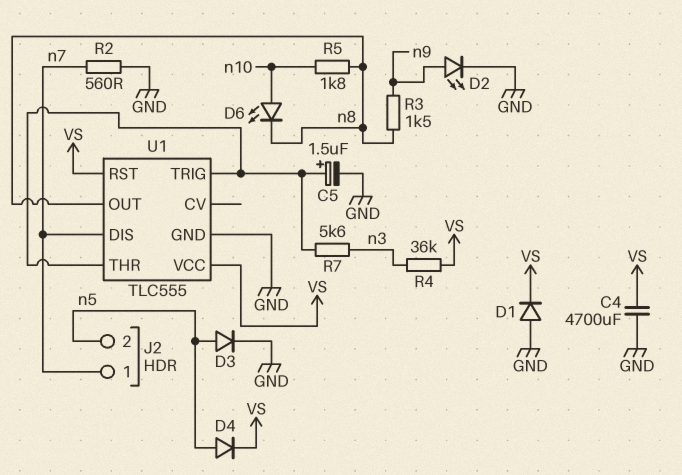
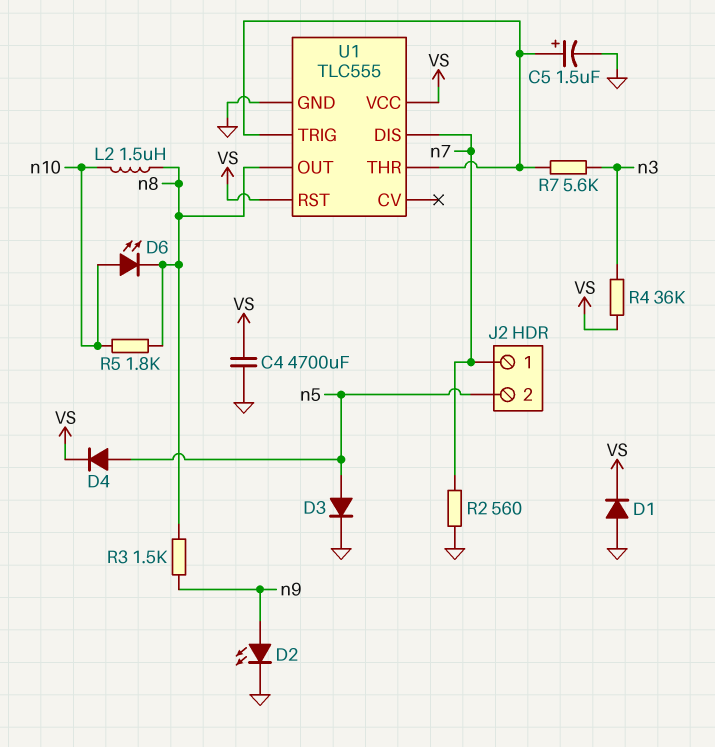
L2: none -> 1.5uH (n8, n10)

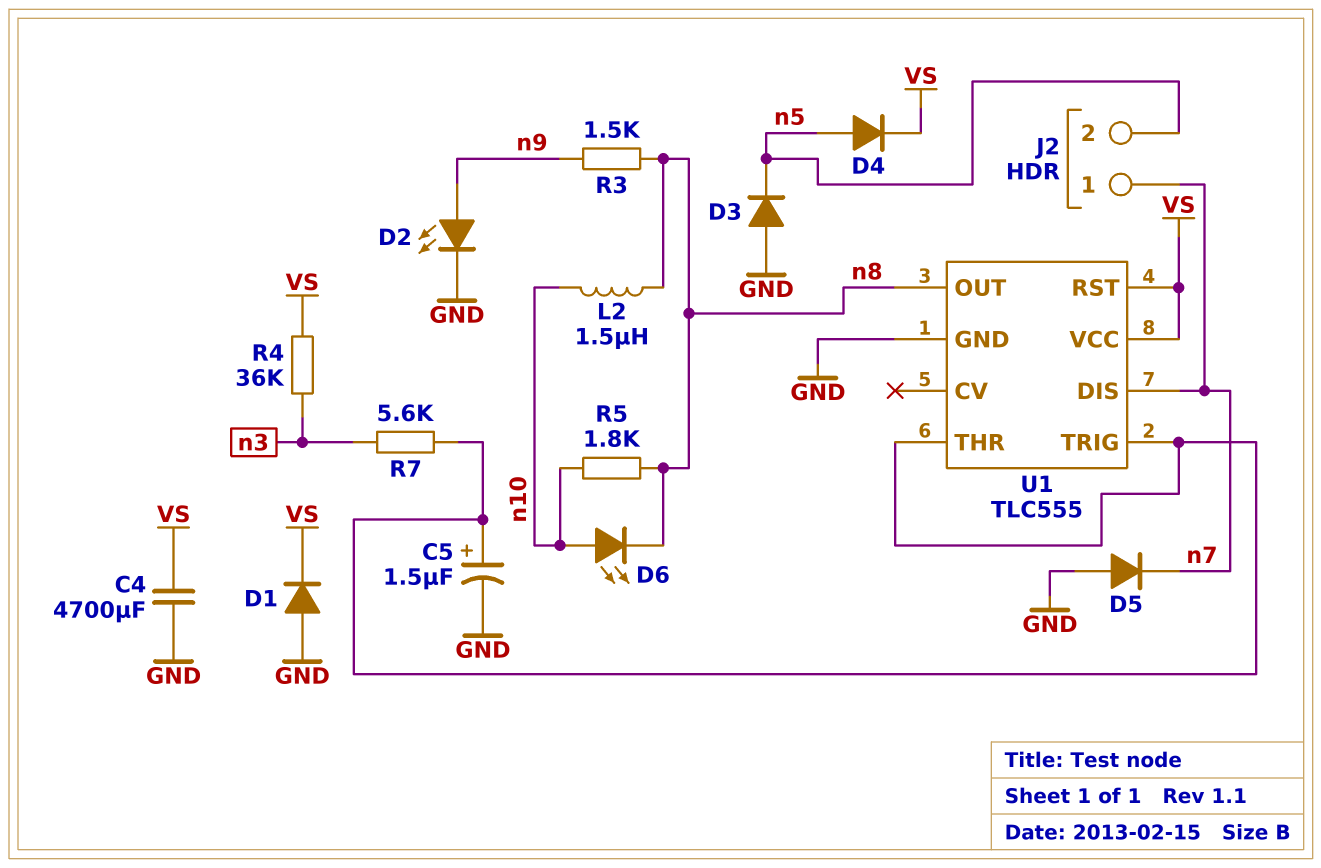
D3: diode (A n5, K GND) -> diode (A GND, K n5)
D5: none -> diode (A GND, K n7)
R2: 560 (GND, n7) -> none

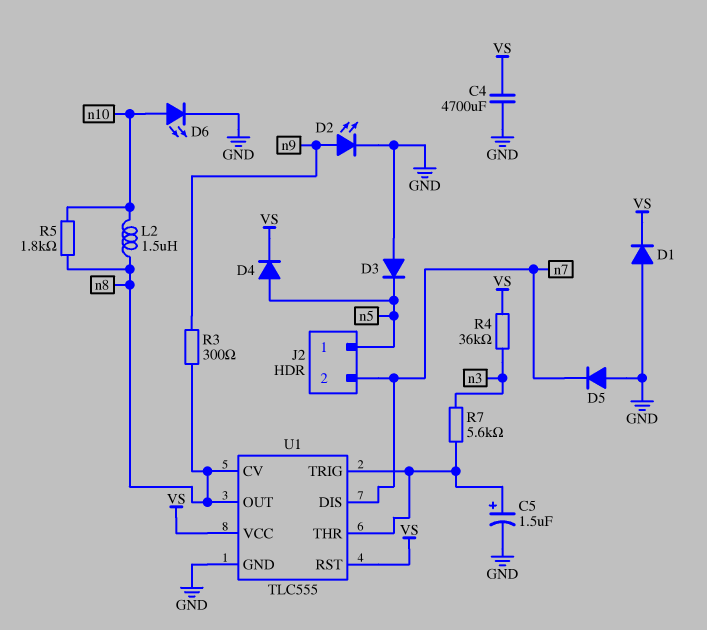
D6: LED (A n10, K n8) -> LED (A n10, K GND)
J2 pin 1: n7 -> n5
J2 pin 2: n5 -> n7
R3: 1.5k (n8, n9) -> 300 (n8, n9)
U1 pin CV: none -> n8

